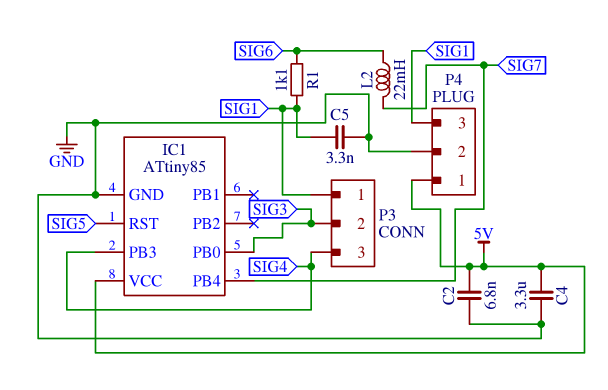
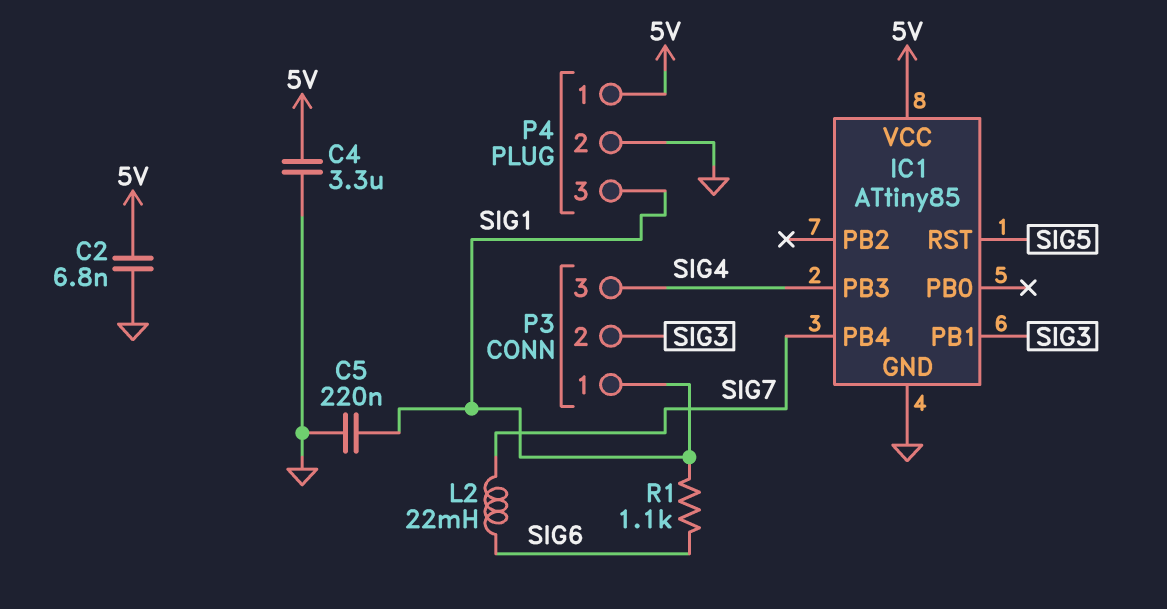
C5: 3.3nF (GND, SIG1) -> 220nF (GND, SIG1)
IC1 pin PB0: SIG3 -> none
IC1 pin PB1: none -> SIG3

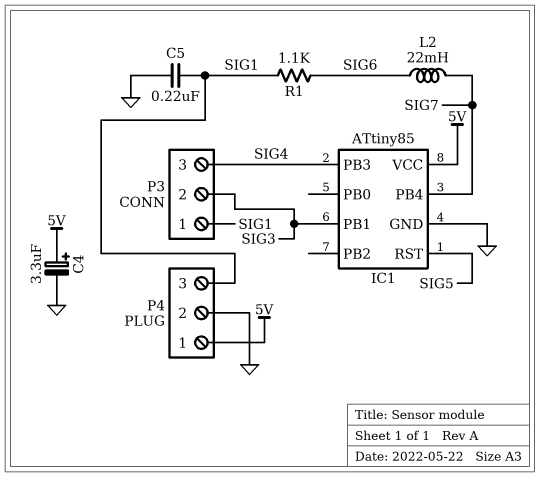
C2: 6.8nF (5V, GND) -> none
C4: 3.3uF (5V, GND) -> 3.3uF (plus 5V, minus GND)

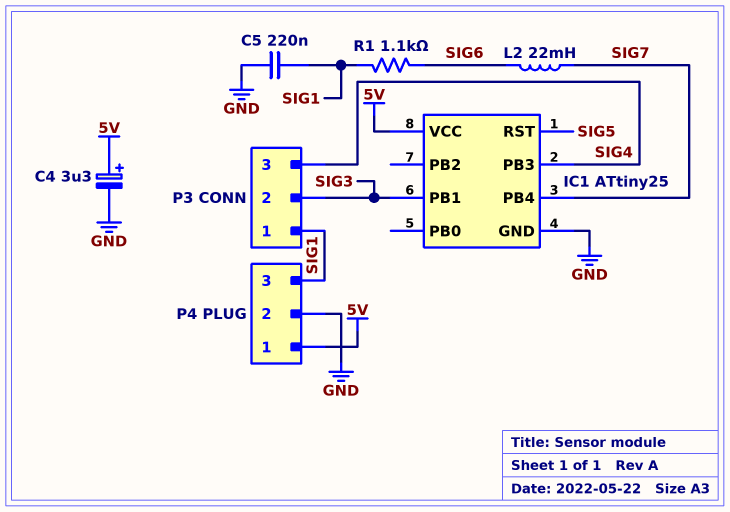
IC1: ATtiny85 -> ATtiny25

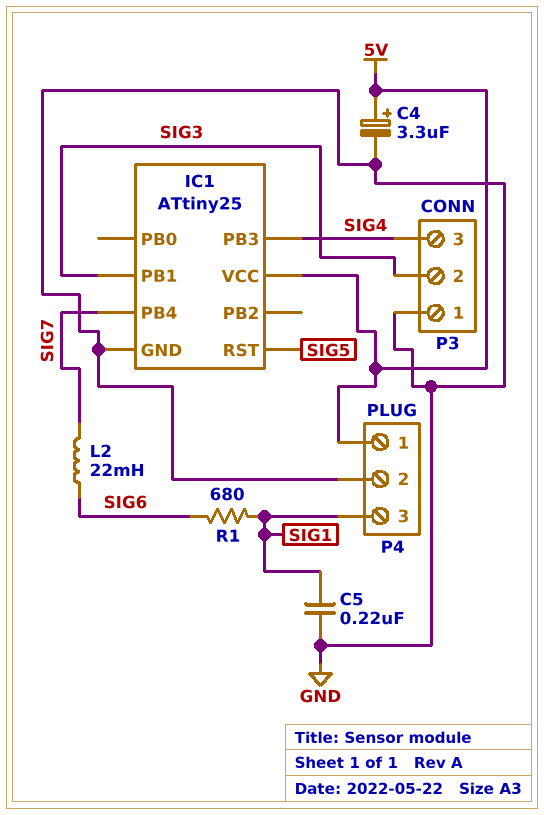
P3 pin 1: SIG1 -> GND
R1: 1.1k (SIG1, SIG6) -> 680 (SIG1, SIG6)

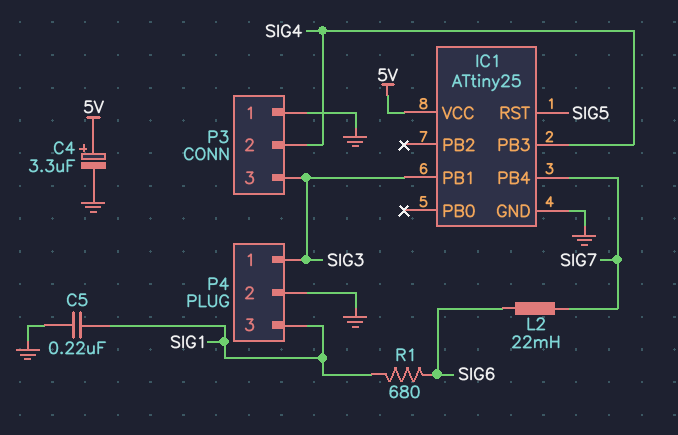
P3 pin 2: SIG3 -> SIG4
P3 pin 3: SIG4 -> SIG3
P4 pin 1: 5V -> SIG3

